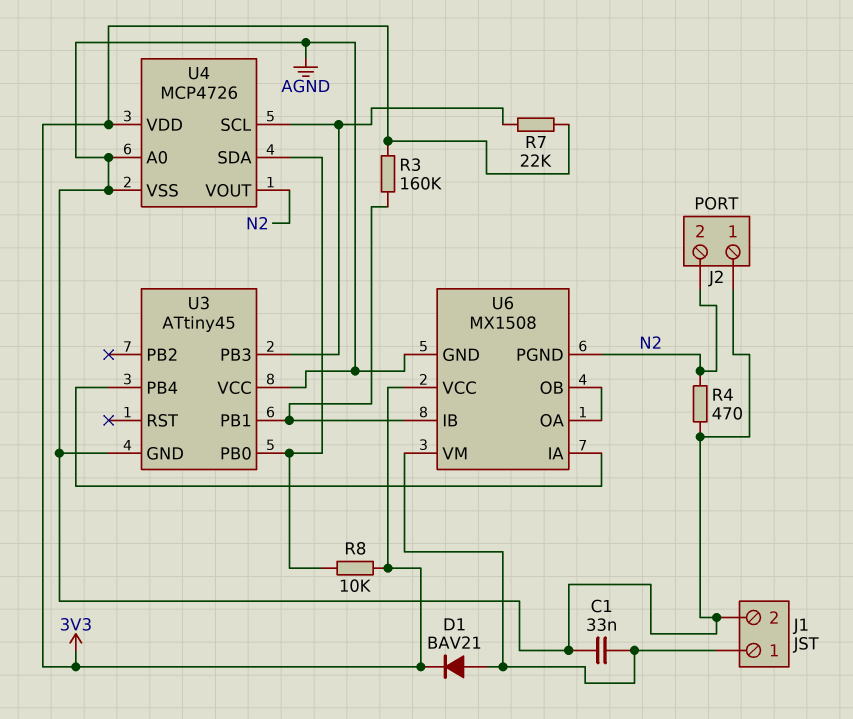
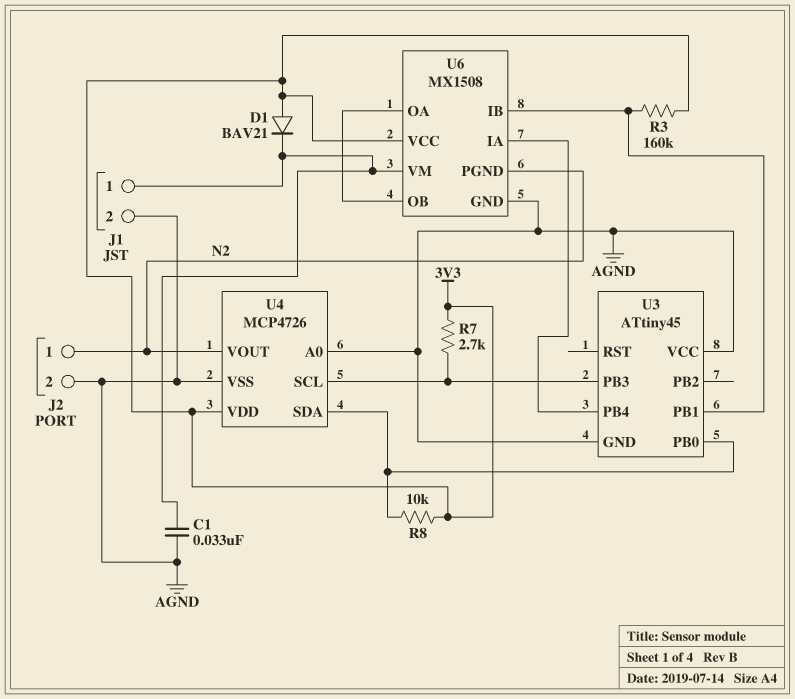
D1: diode BAV21 (A J1/1, K 3V3) -> diode BAV21 (A 3V3, K J1/1)
J2 pin 1: AGND -> N2
J2 pin 2: N2 -> AGND
R4: 470 (AGND, N2) -> none
R7: 22k (3V3, U3/PB3) -> 2.7k (3V3, U3/PB3)

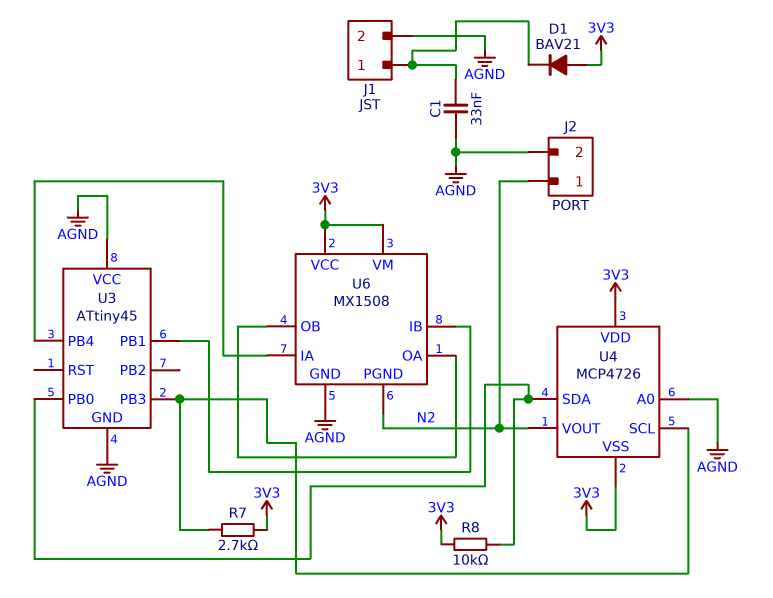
R3: 160k (3V3, U3/PB1) -> none
U4 pin VSS: AGND -> 3V3
U6 pin VM: J1/1 -> 3V3

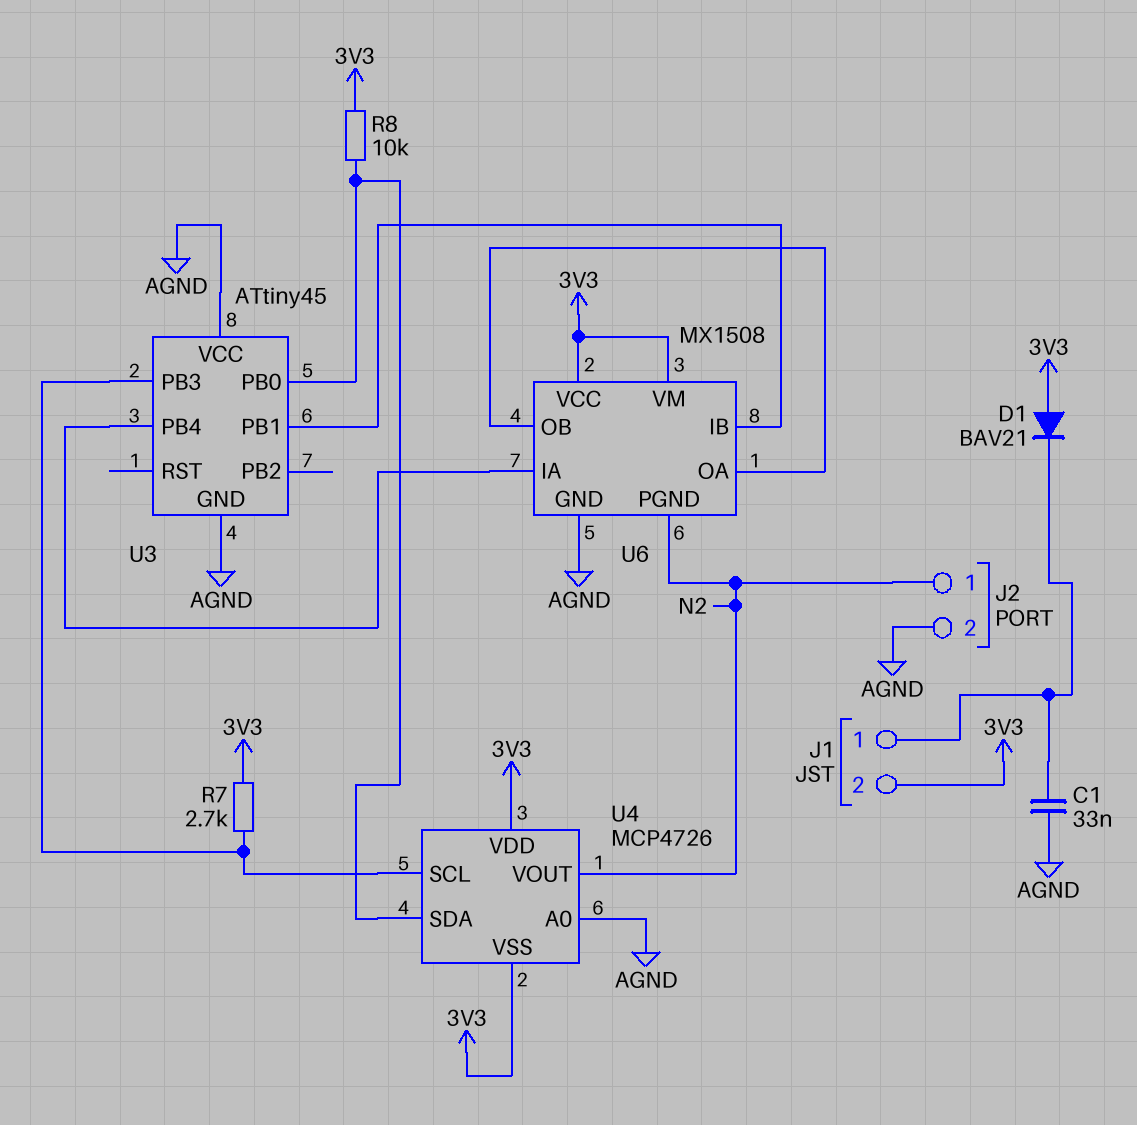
J1 pin 2: AGND -> 3V3

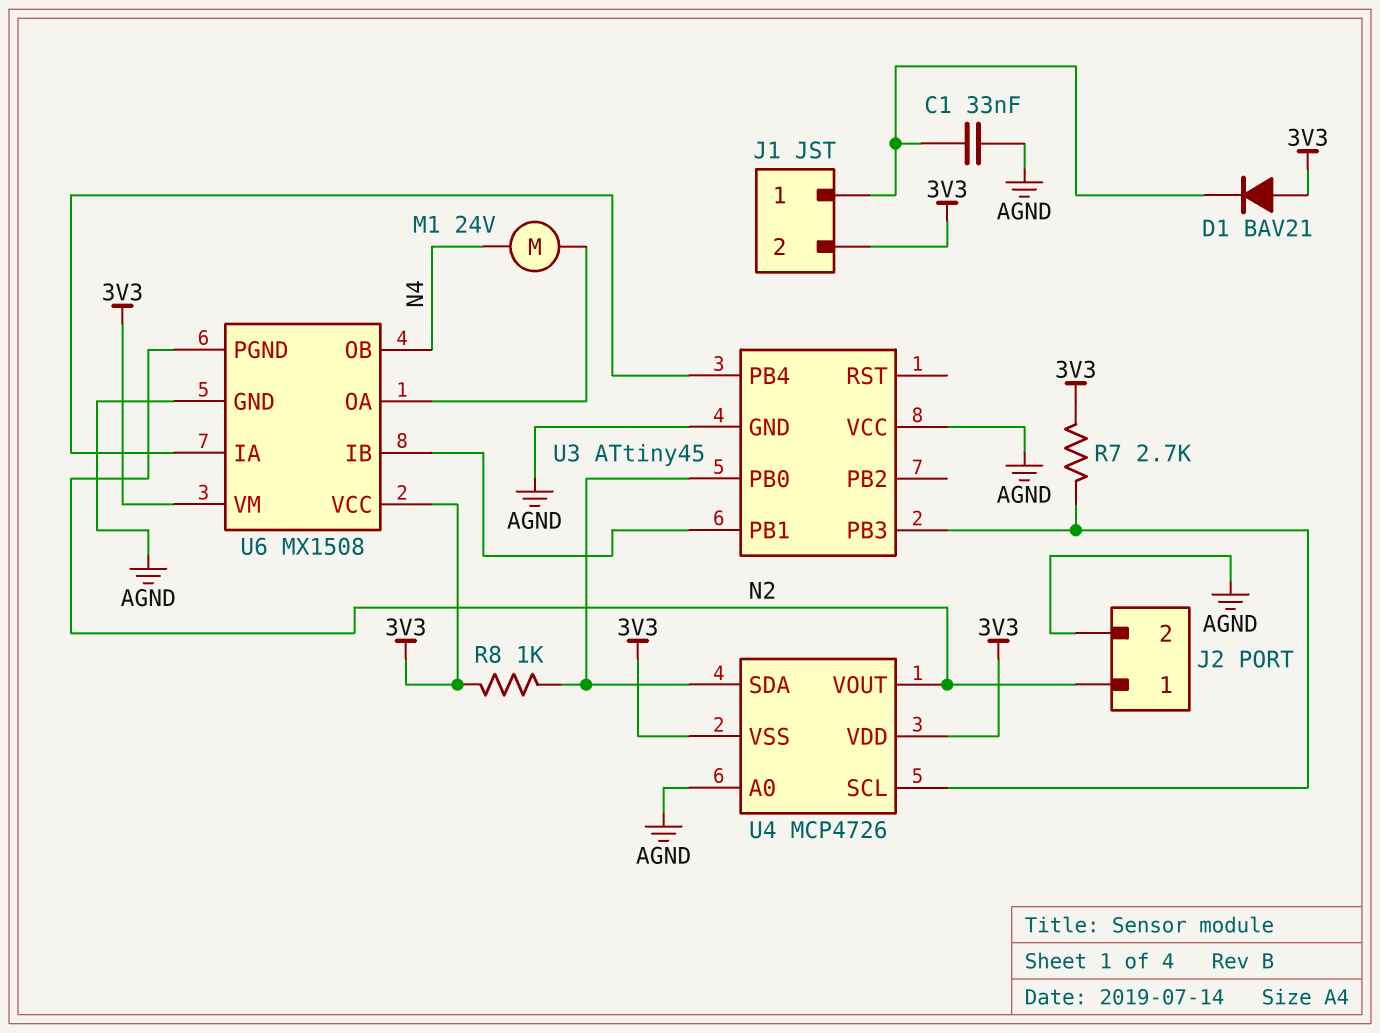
M1: none -> motor 24V (N4, U6/OA)
R8: 10k (3V3, U3/PB0) -> 1k (3V3, U3/PB0)
U6 pin OB: U6/OA -> N4

